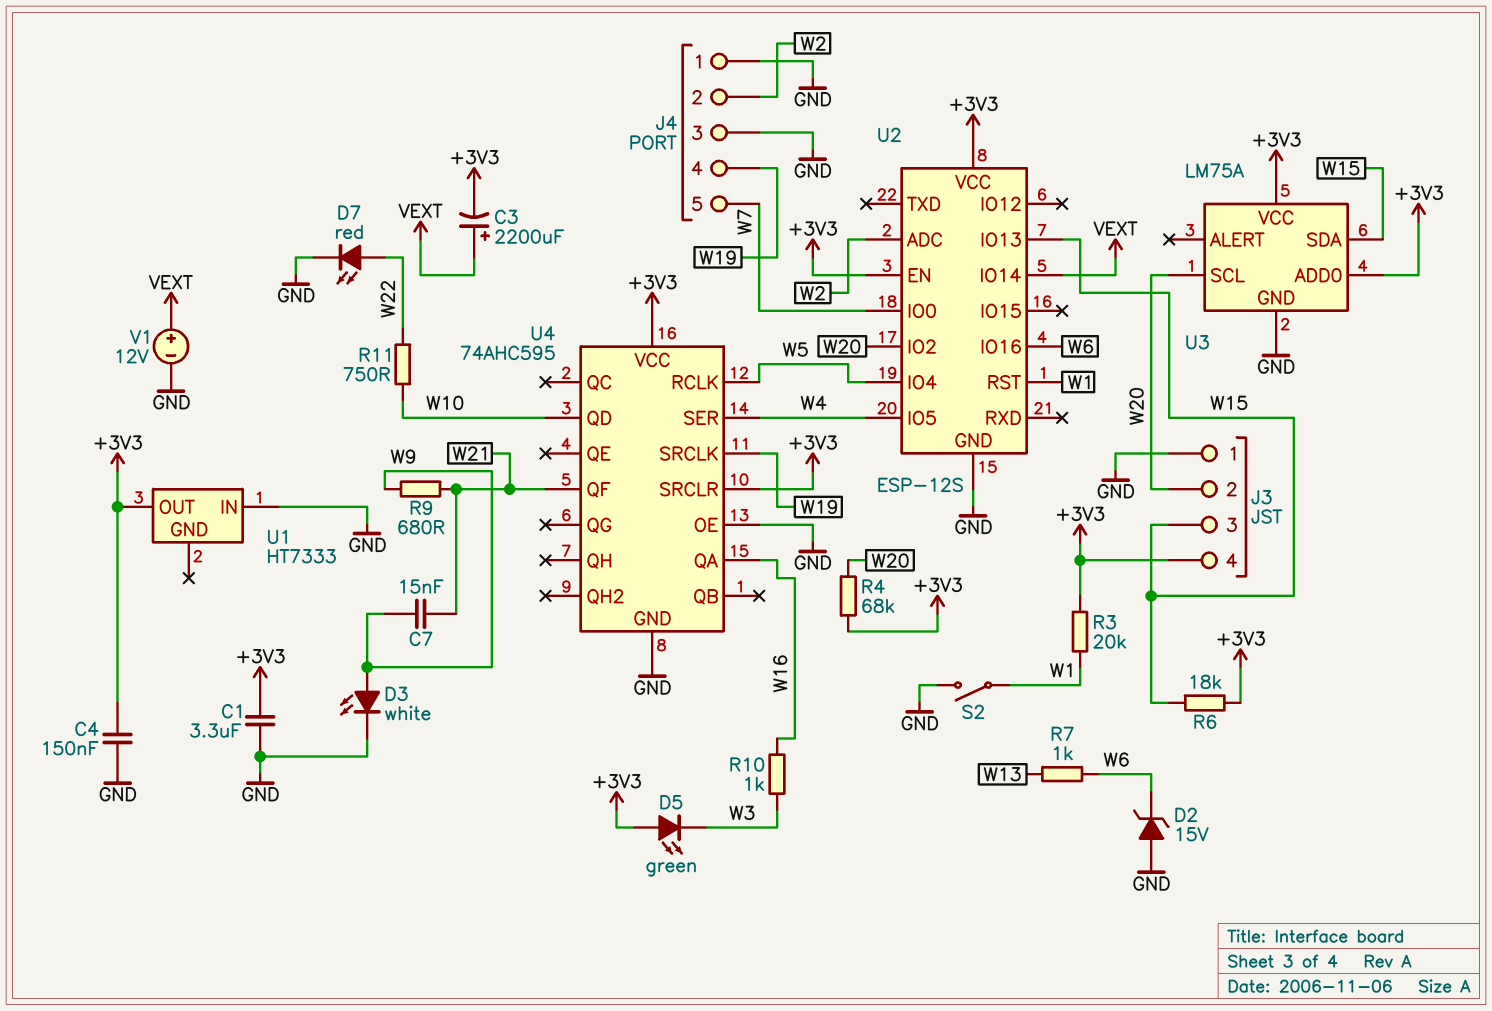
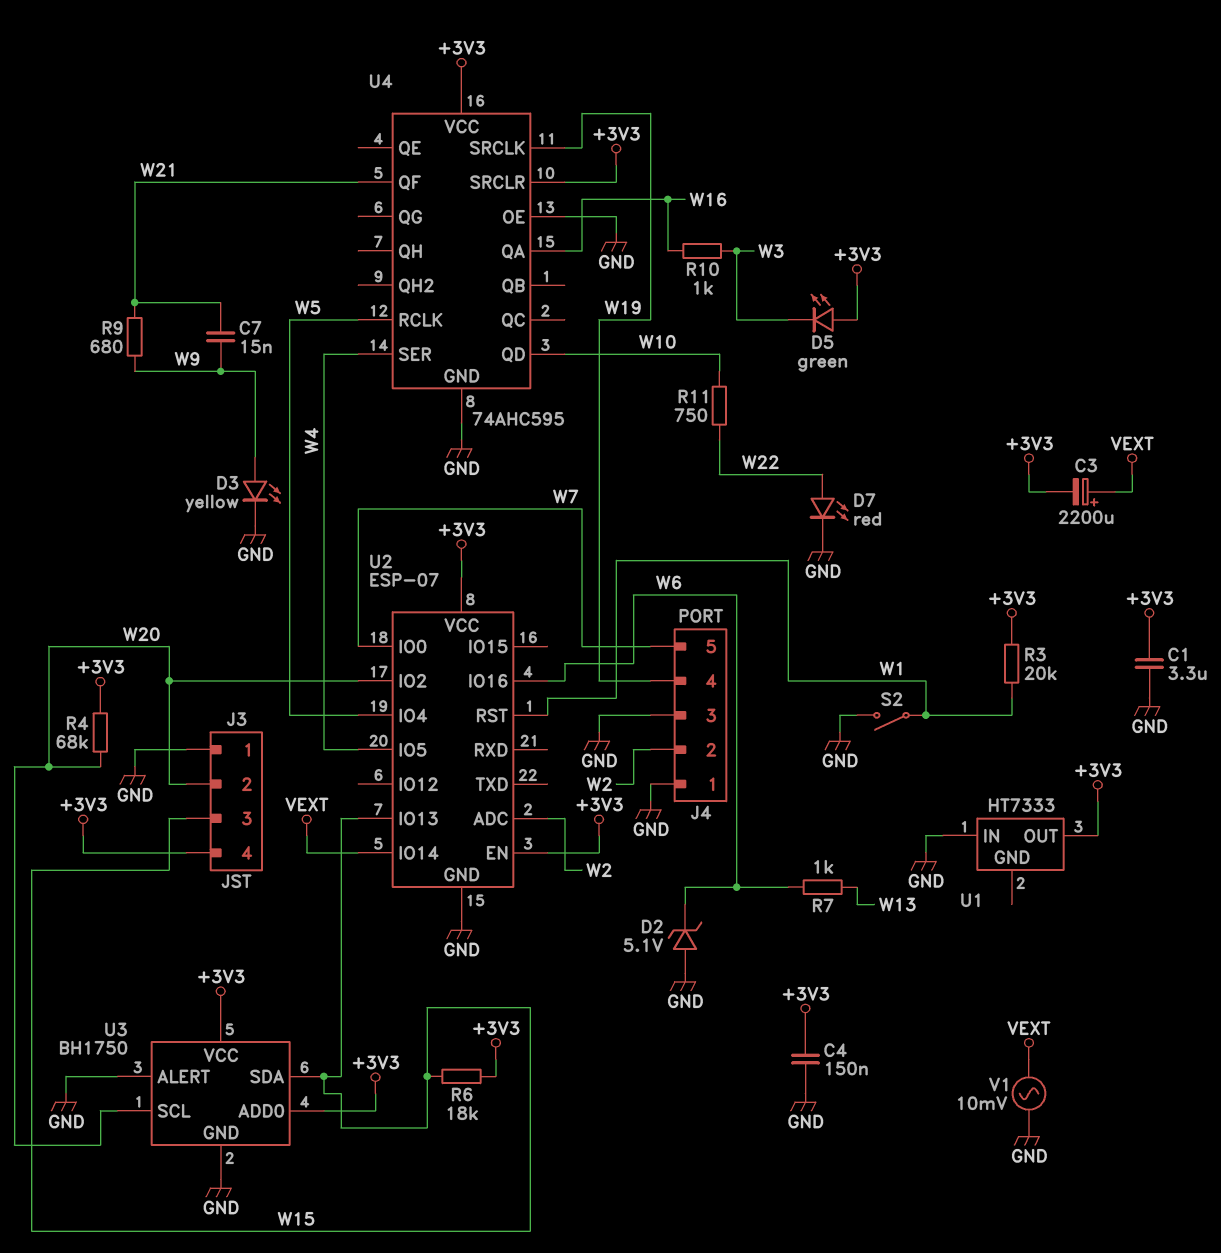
D2: zener 15V (A GND, K W6) -> zener 5.1V (A GND, K W6)
D3: LED white (A W9, K GND) -> LED yellow (A W9, K GND)
U2: ESP-12S -> ESP-07
U3: LM75A -> BH1750
U3 pin ALERT: none -> GND
V1: 12V (plus VEXT, minus GND) -> AC 10mV (GND, VEXT)

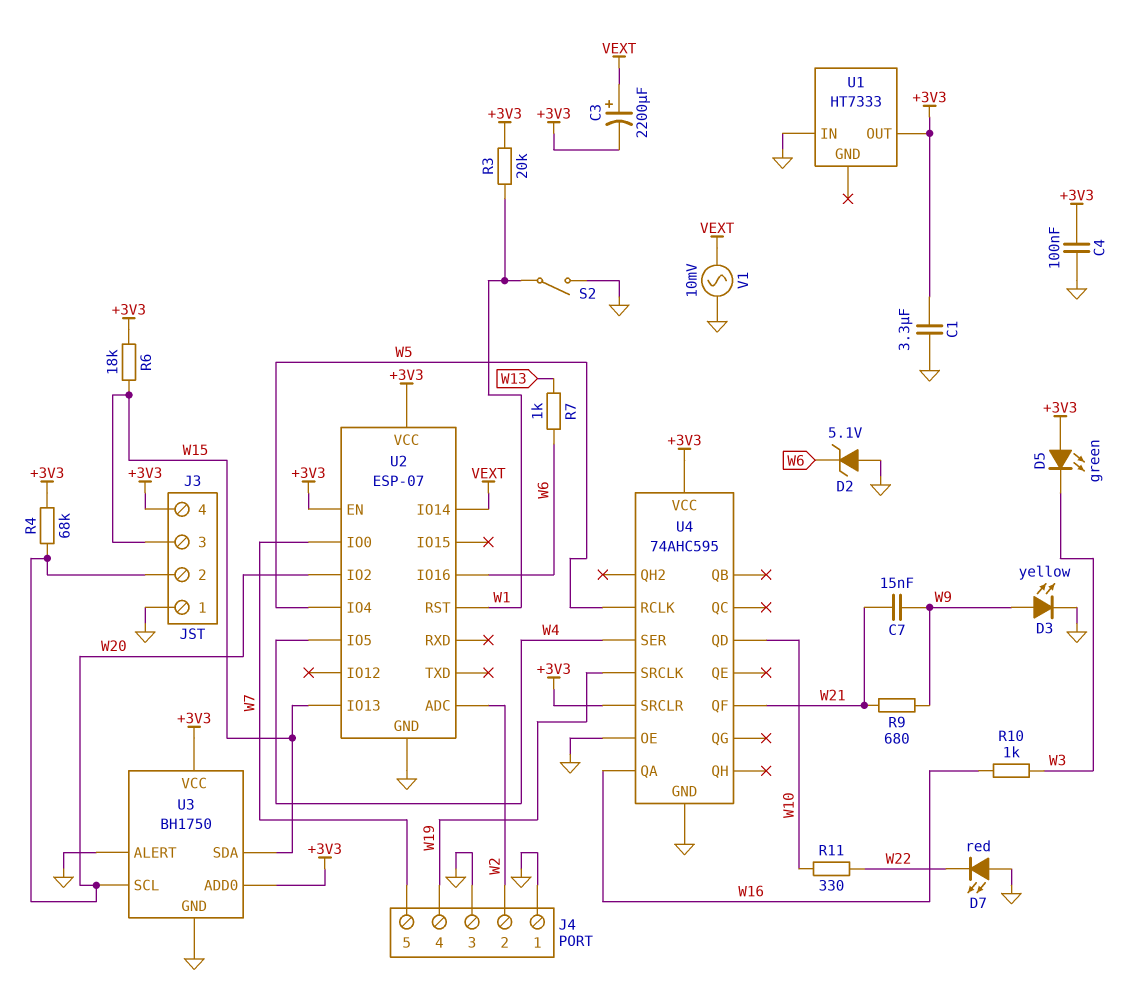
C4: 150nF (+3V3, GND) -> 100nF (+3V3, GND)
D7: LED red (A W22, K GND) -> LED red (A GND, K W22)
R11: 750 (W10, W22) -> 330 (W10, W22)

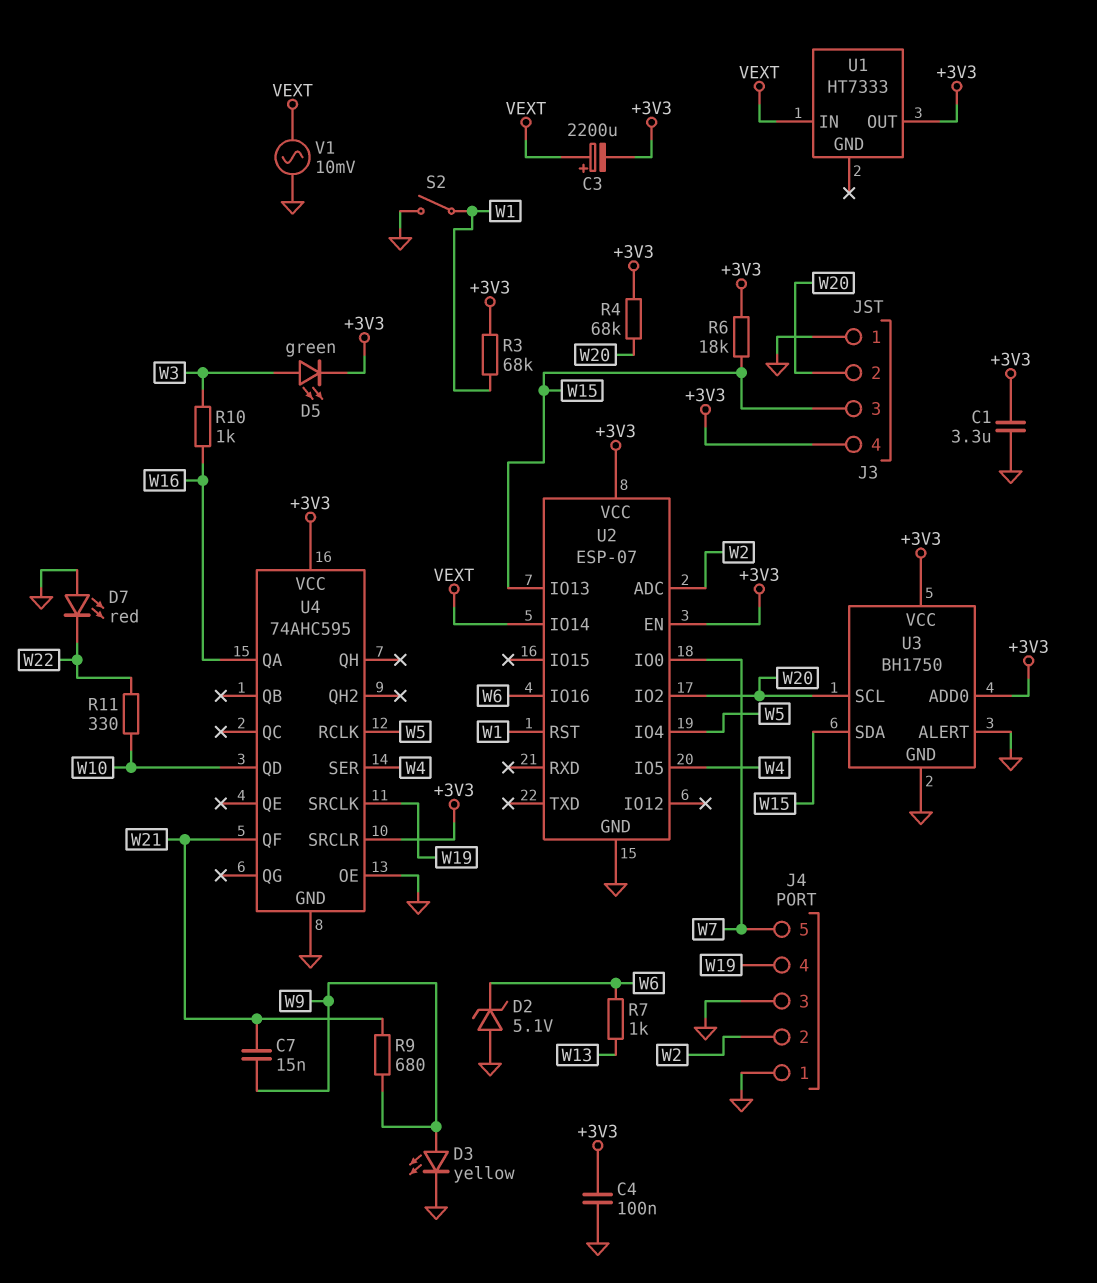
D5: LED green (A +3V3, K W3) -> LED green (A W3, K +3V3)
R3: 20k (+3V3, W1) -> 68k (+3V3, W1)
U1 pin IN: GND -> VEXT

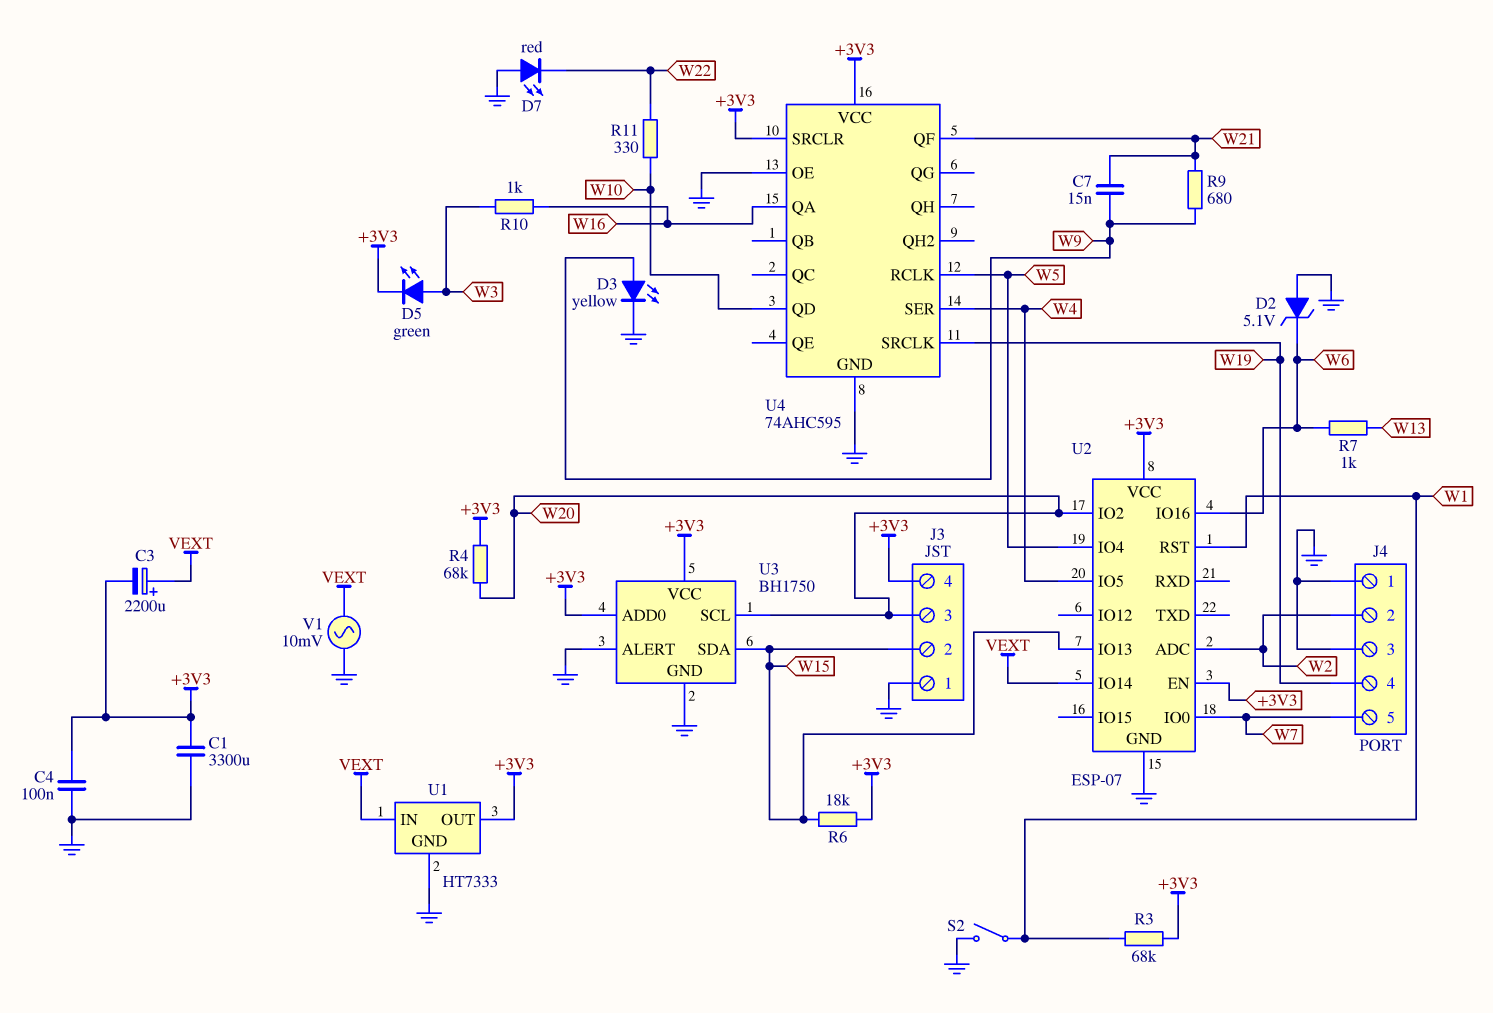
C1: 3.3uF (+3V3, GND) -> 3300uF (+3V3, GND)
J3 pin 2: W20 -> W15
J3 pin 3: W15 -> W20
U1 pin GND: none -> GND

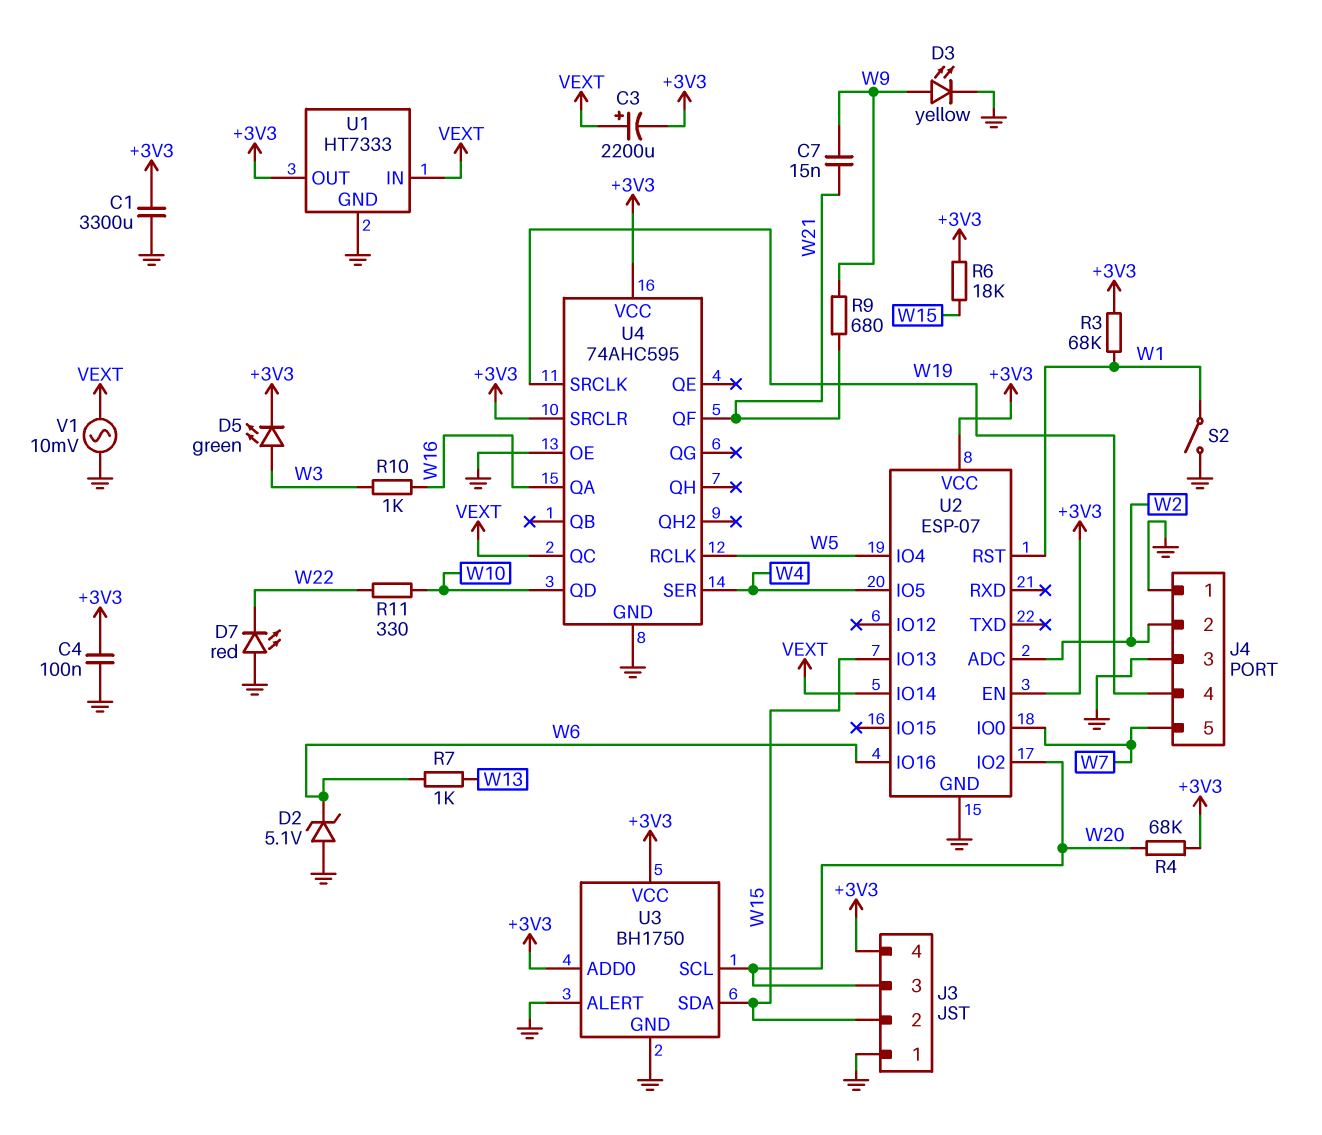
U4 pin QC: none -> VEXT

